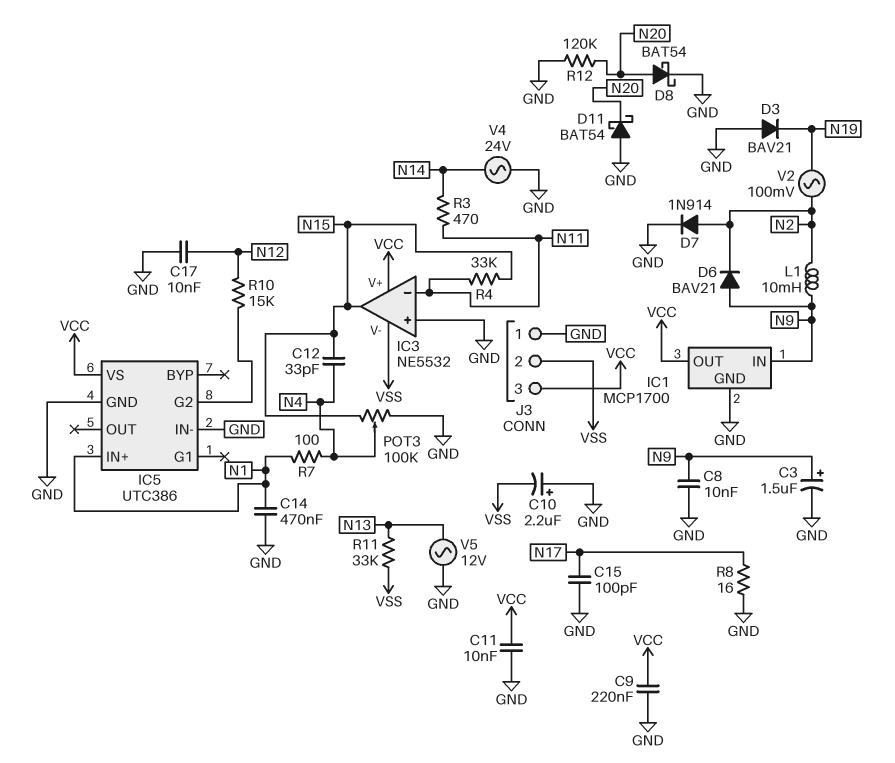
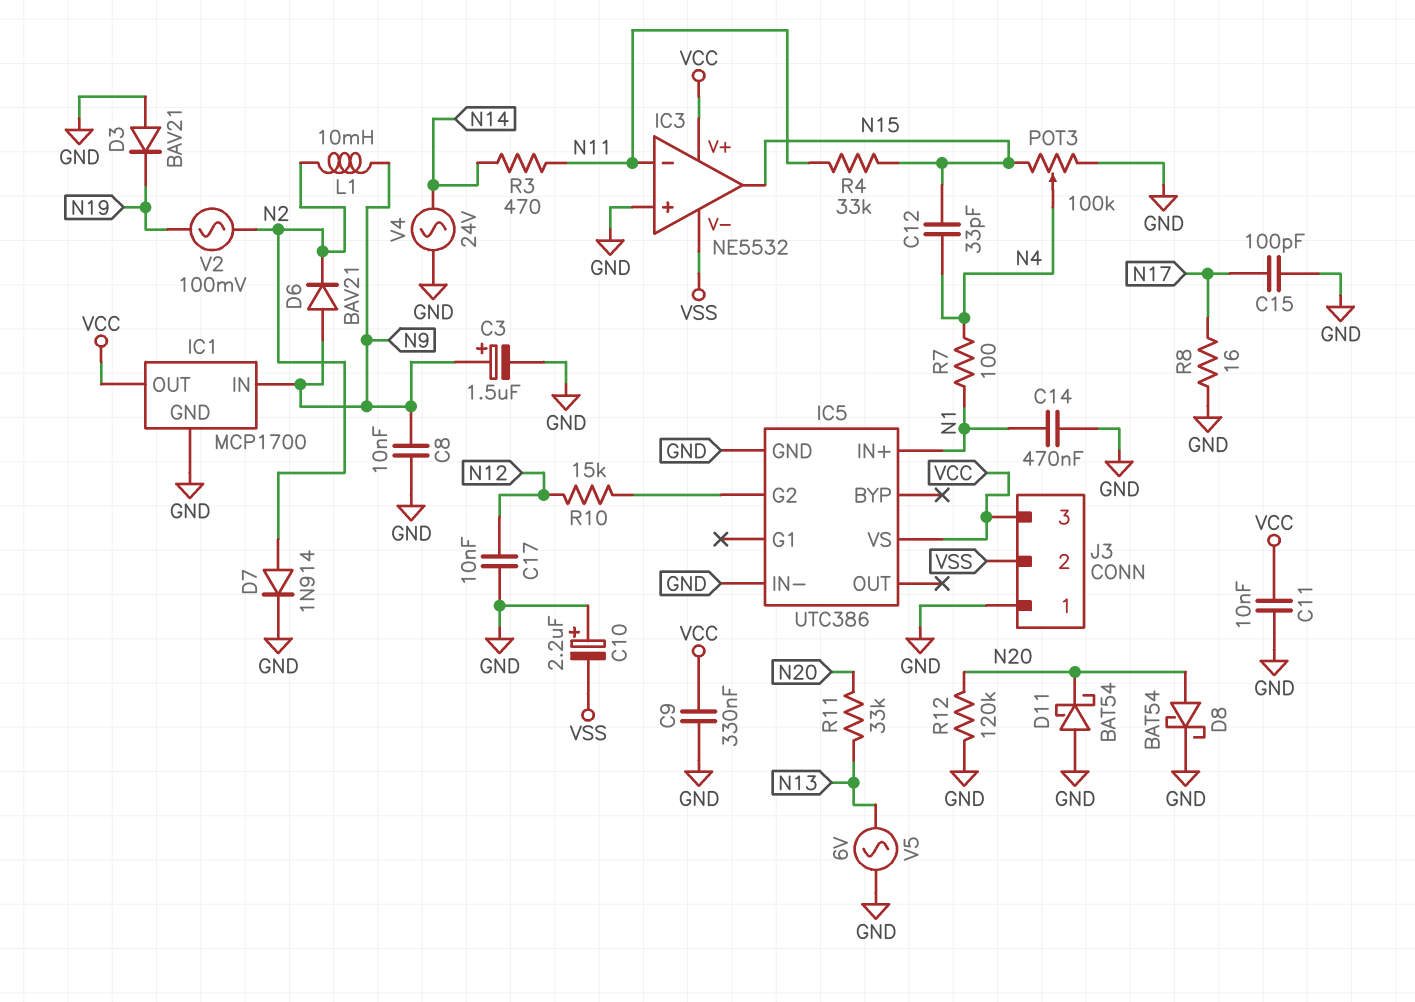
C9: 220nF (GND, VCC) -> 330nF (GND, VCC)
R11: 33k (N13, VSS) -> 33k (N13, N20)
V5: AC 12V (GND, N13) -> AC 6V (GND, N13)

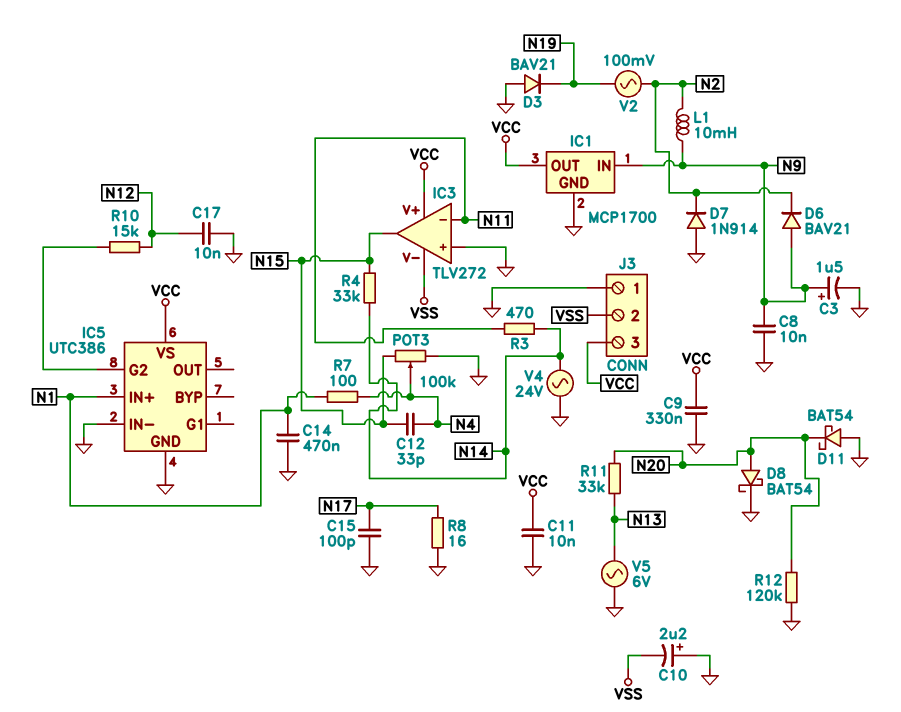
D7: diode 1N914 (A N2, K GND) -> diode 1N914 (A GND, K N2)
IC3: NE5532 -> TLV272
R4: 33k (N11, N15) -> 33k (N14, N15)

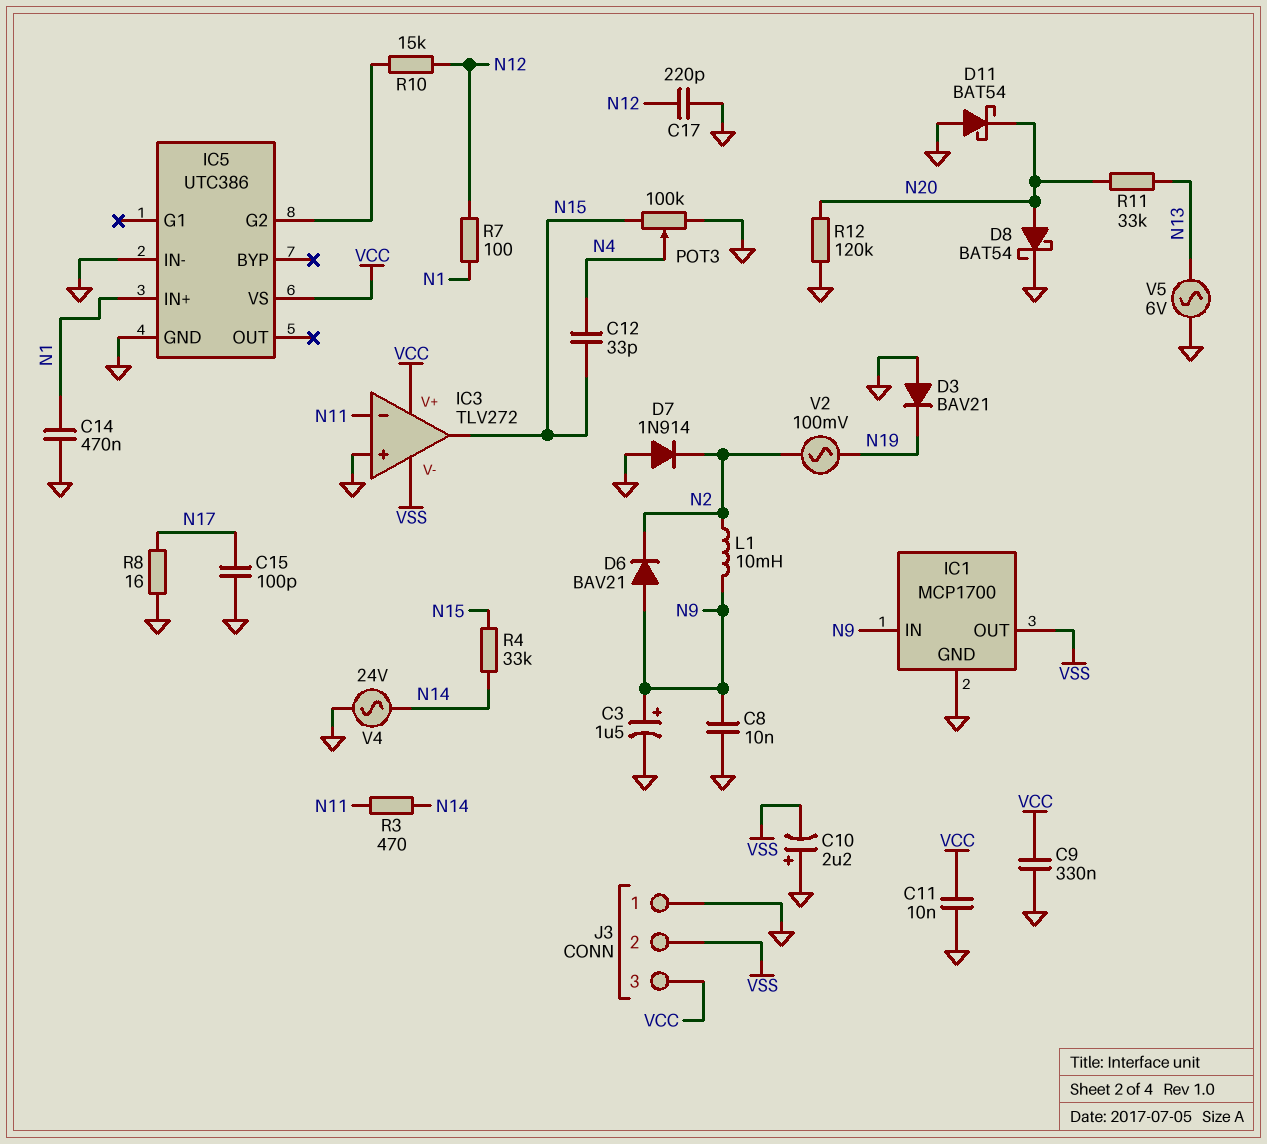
C17: 10nF (GND, N12) -> 220pF (GND, N12)
IC1 pin OUT: VCC -> VSS
R7: 100 (N1, N4) -> 100 (N1, N12)

